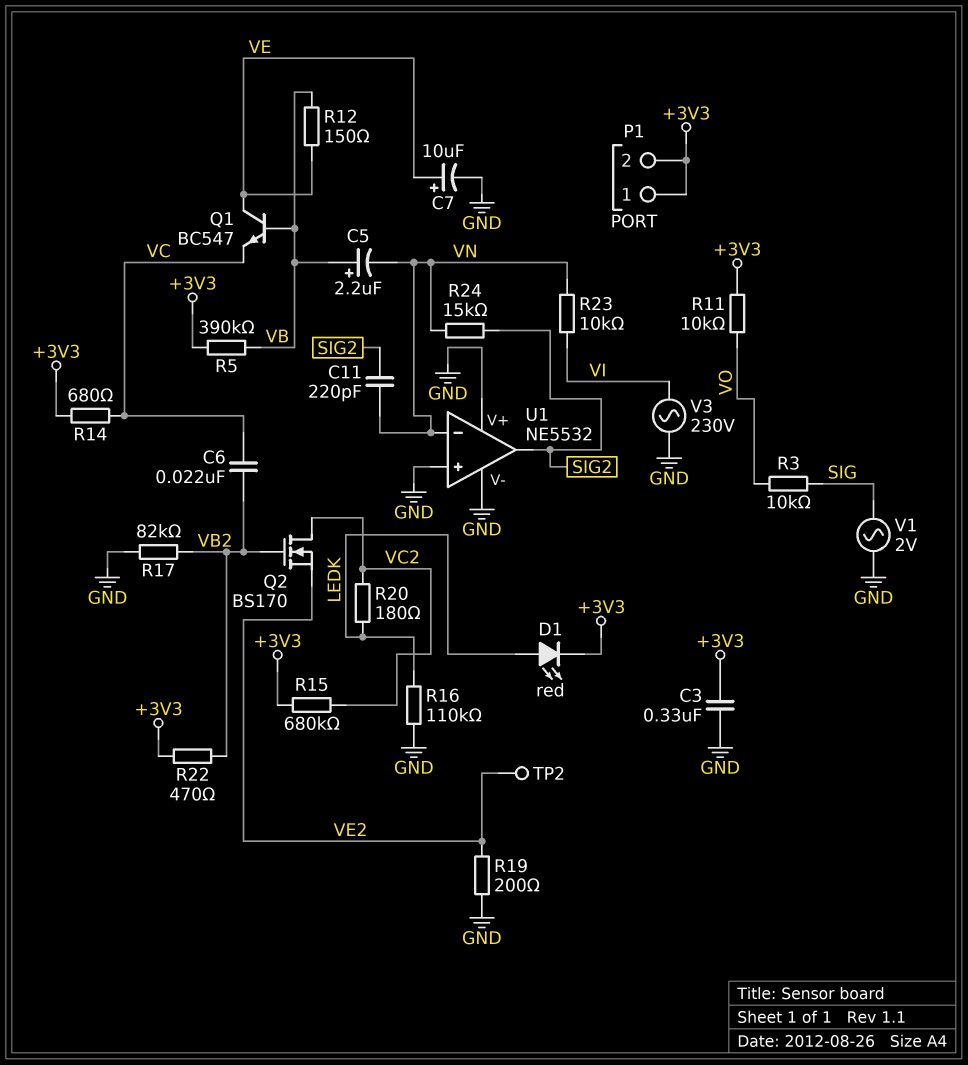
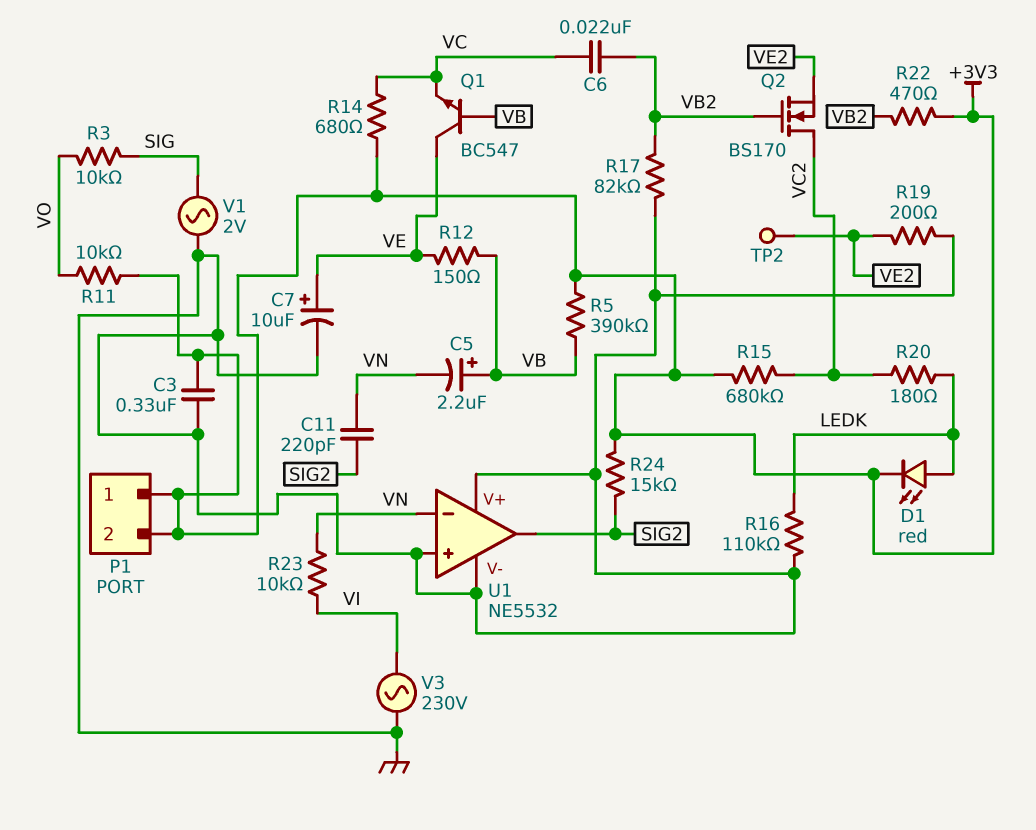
R24: 15k (SIG2, VN) -> 15k (+3V3, SIG2)

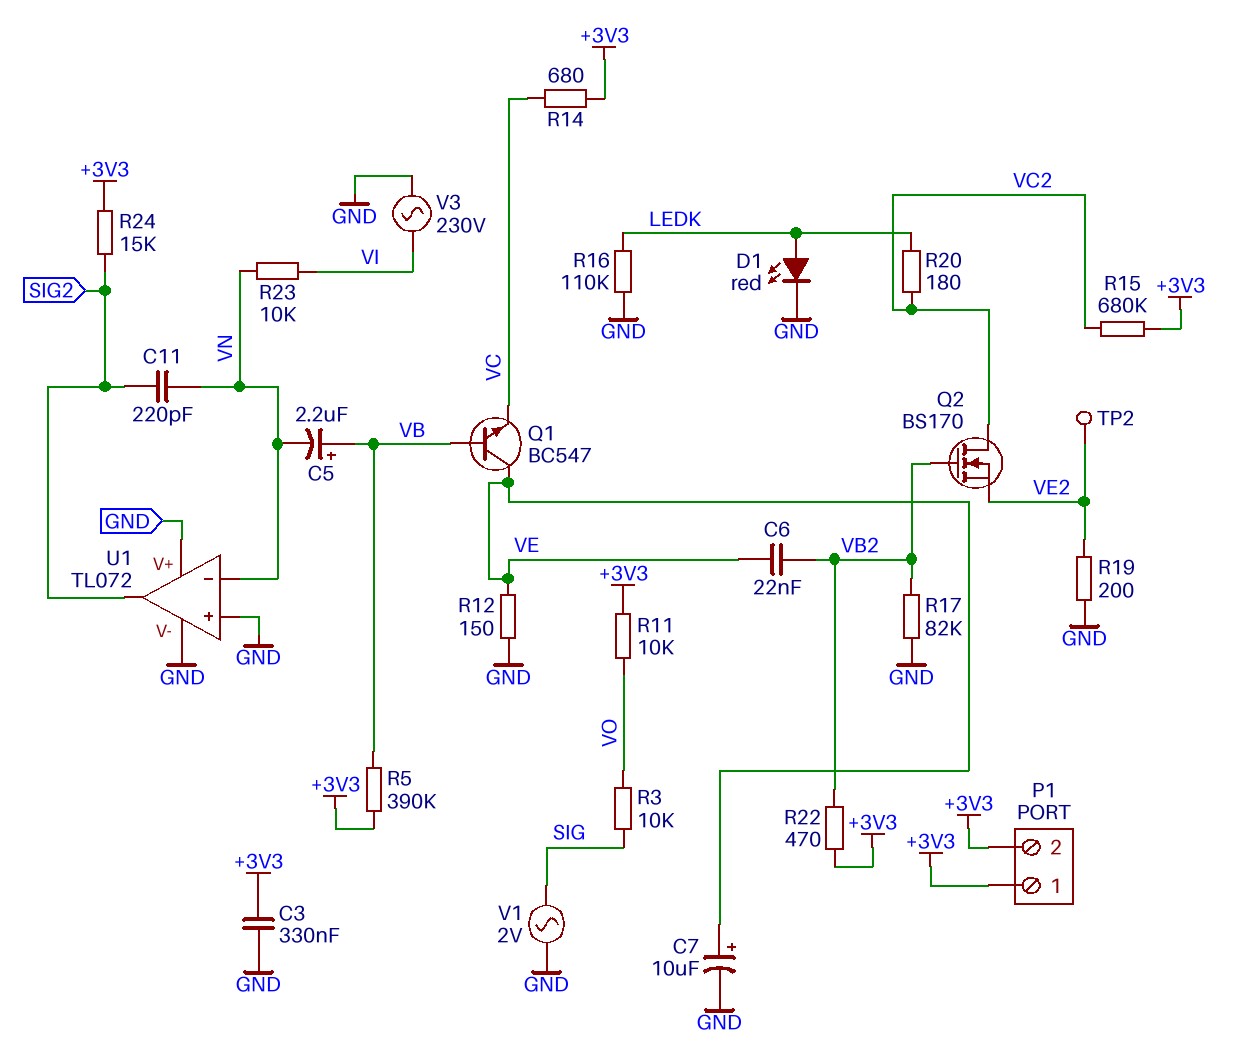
C6: 22nF (VB2, VC) -> 22nF (VB2, VE)
D1: LED red (A LEDK, K +3V3) -> LED red (A LEDK, K GND)
R12: 150 (VB, VE) -> 150 (GND, VE)
U1: NE5532 -> TL072

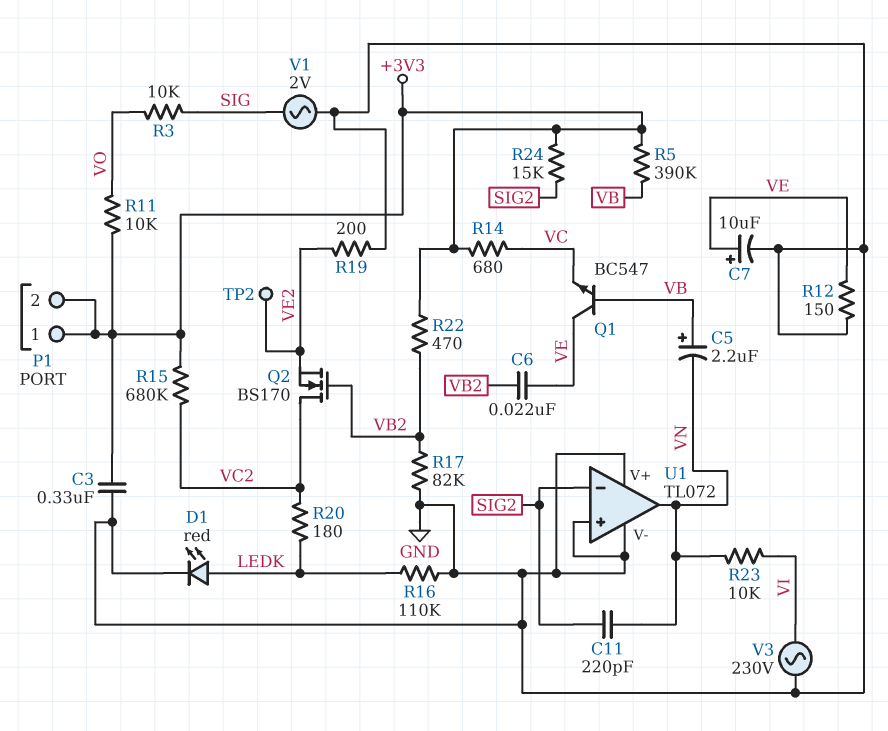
U1 pin in-: VN -> SIG2
U1 pin out: SIG2 -> VN

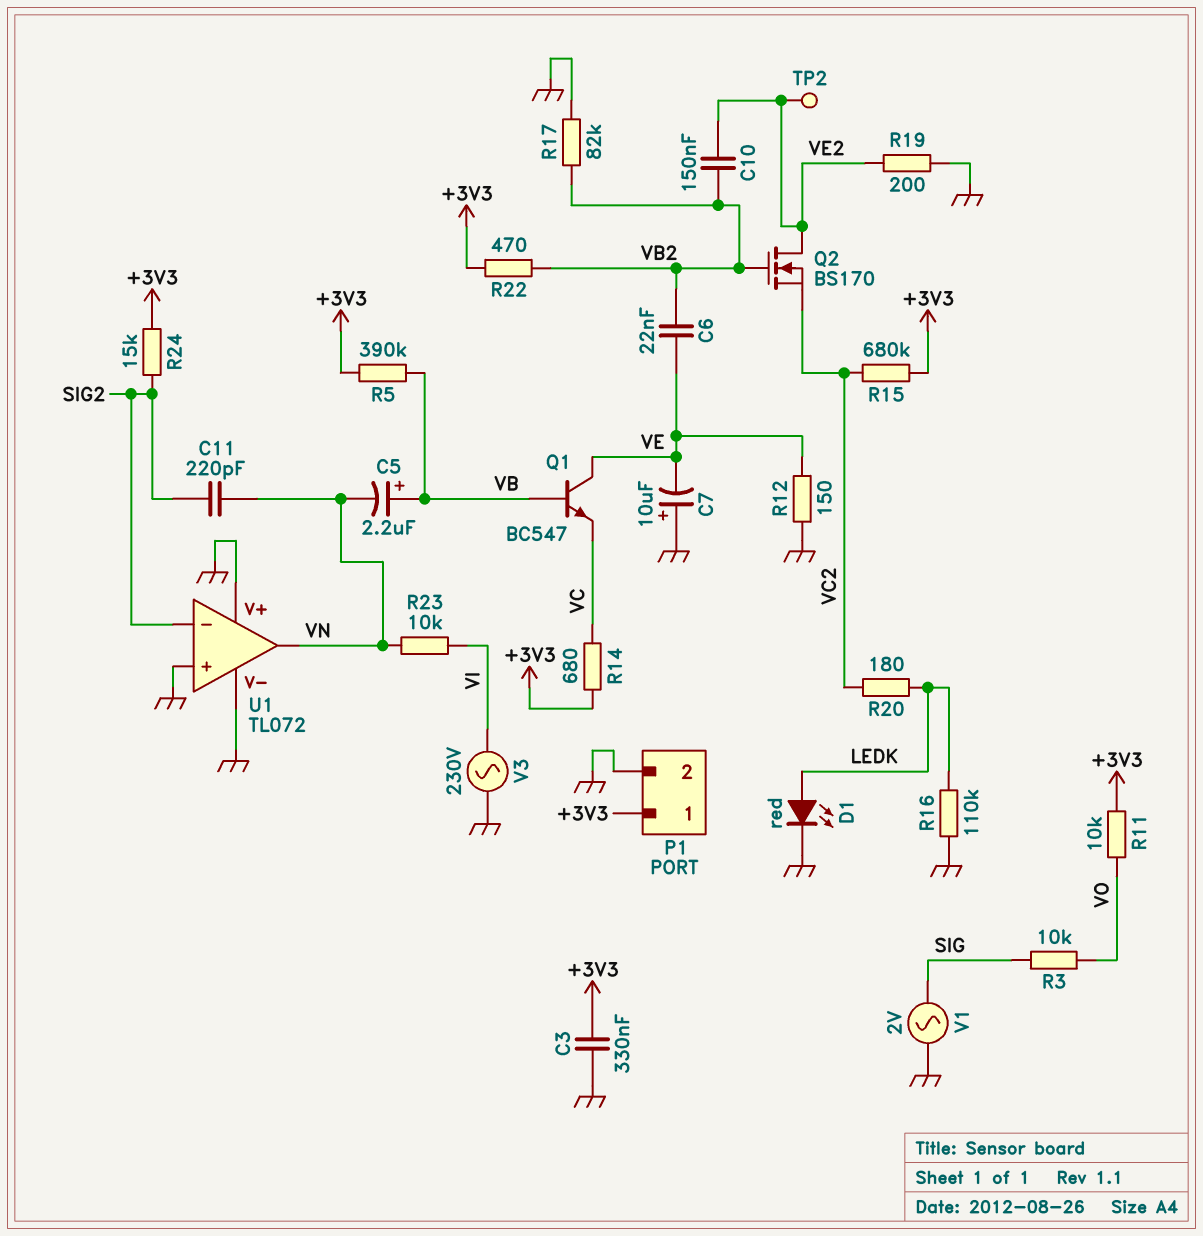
C7: 10uF (plus VE, minus GND) -> 10uF (plus GND, minus VE)
C10: none -> 150nF (VB2, VE2)
P1 pin 2: +3V3 -> GND
Q2: NMOS BS170 (G VB2, D VC2, S VE2) -> NMOS BS170 (G VB2, D VE2, S VC2)

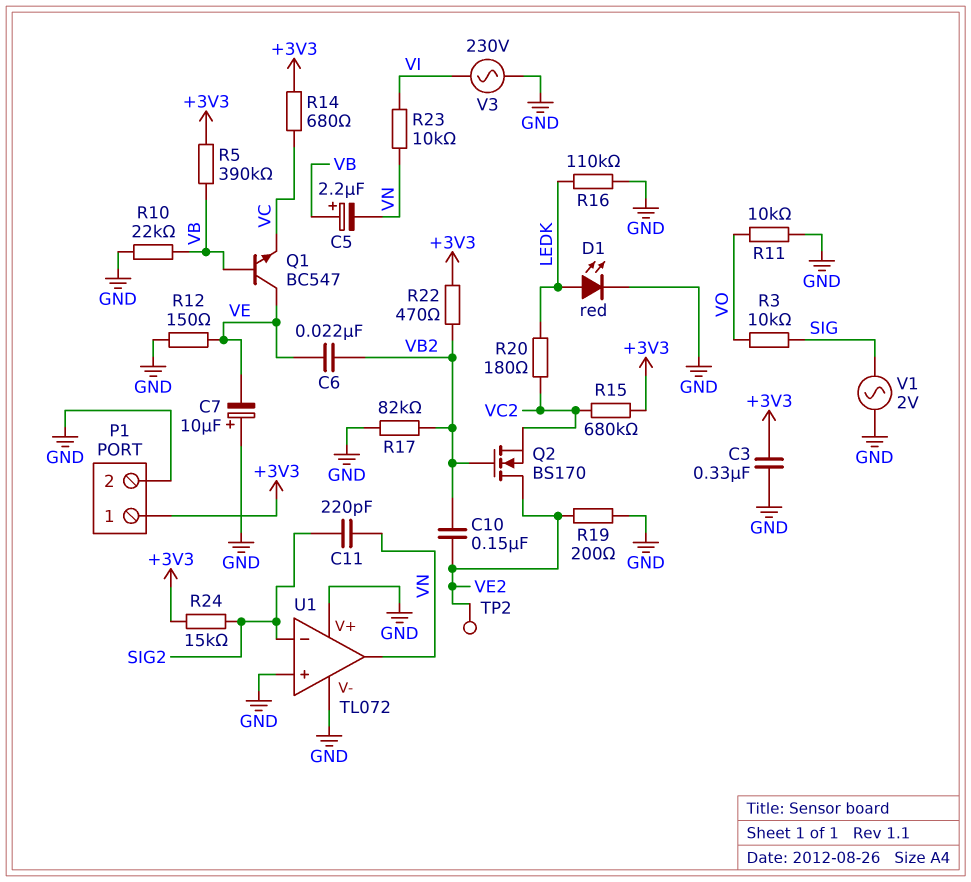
R10: none -> 22k (GND, VB)
R11: 10k (+3V3, VO) -> 10k (GND, VO)

